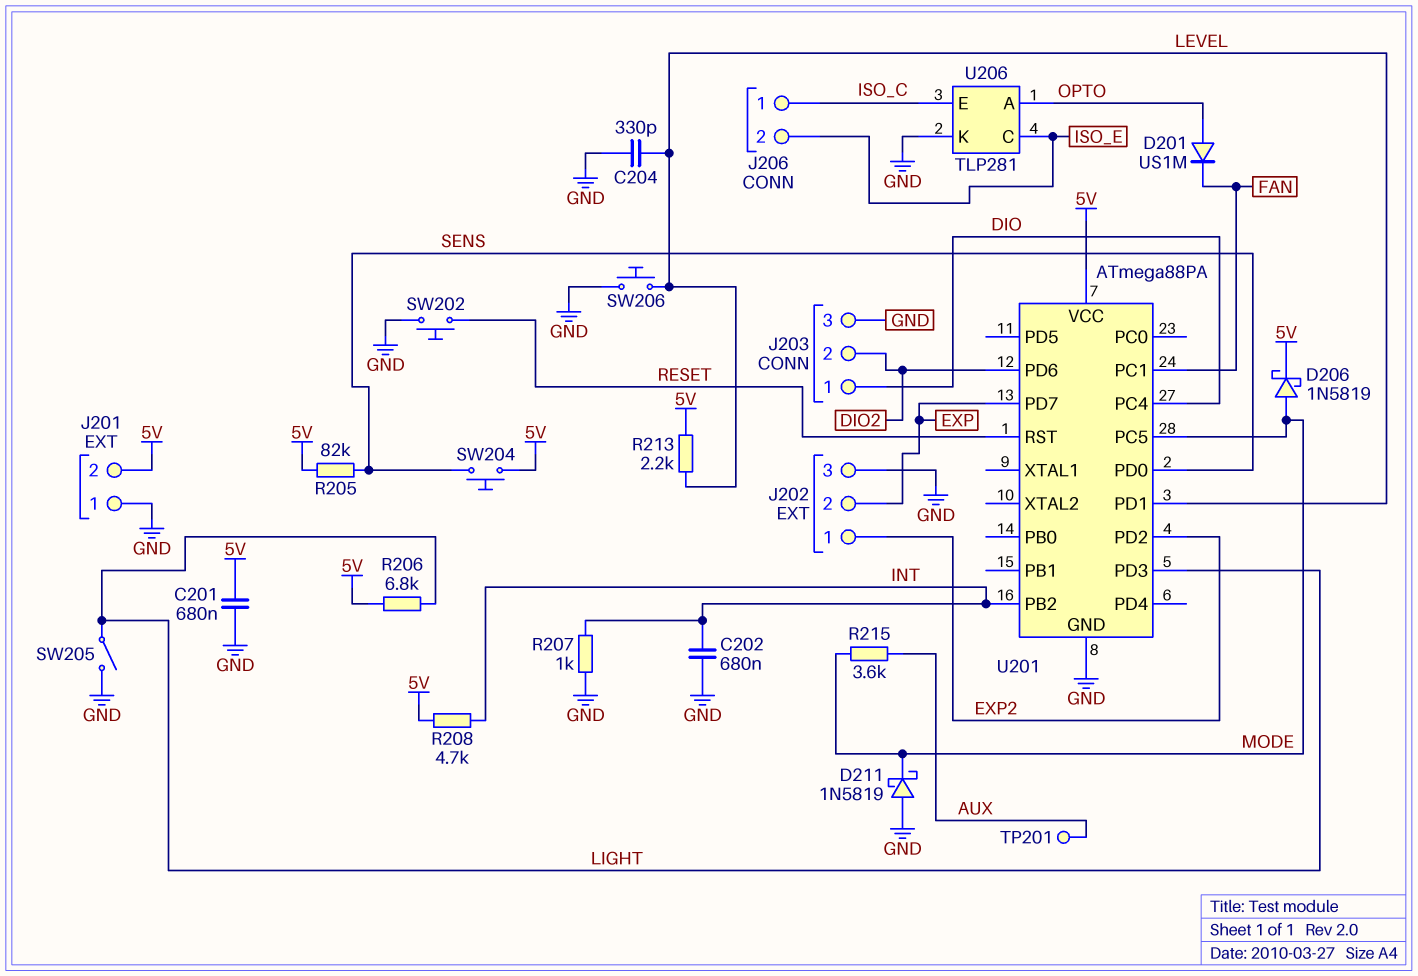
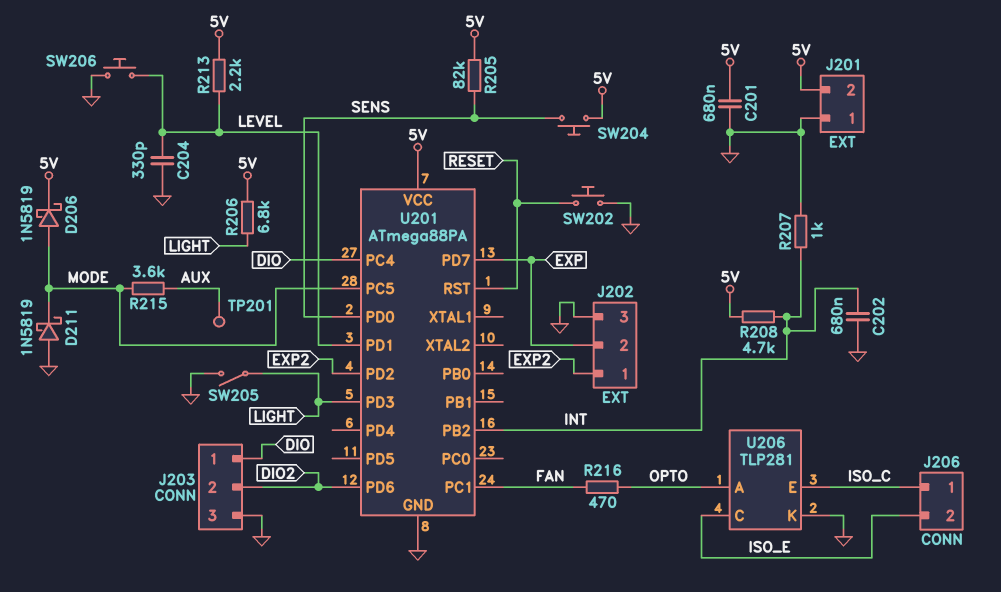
D201: diode US1M (A OPTO, K FAN) -> none
R216: none -> 470 (FAN, OPTO)

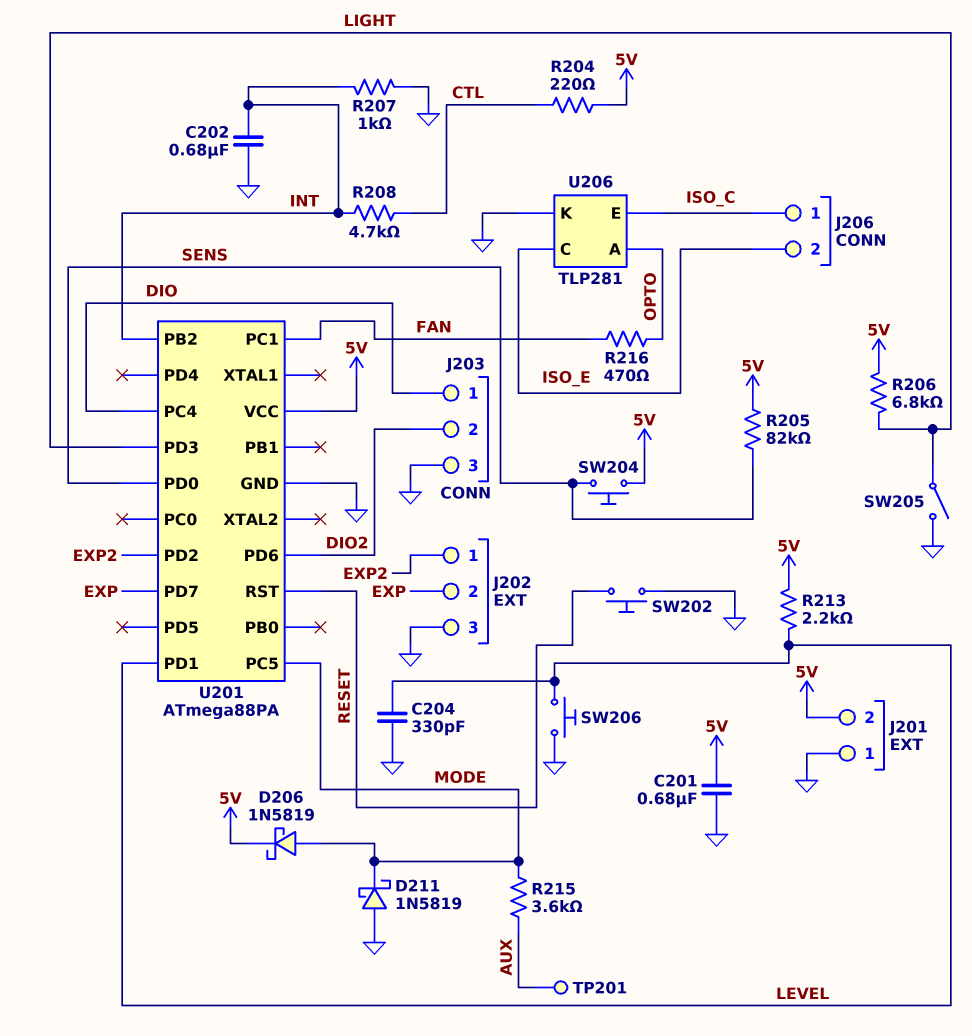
R204: none -> 220 (5V, CTL)
R208: 4.7k (5V, INT) -> 4.7k (CTL, INT)

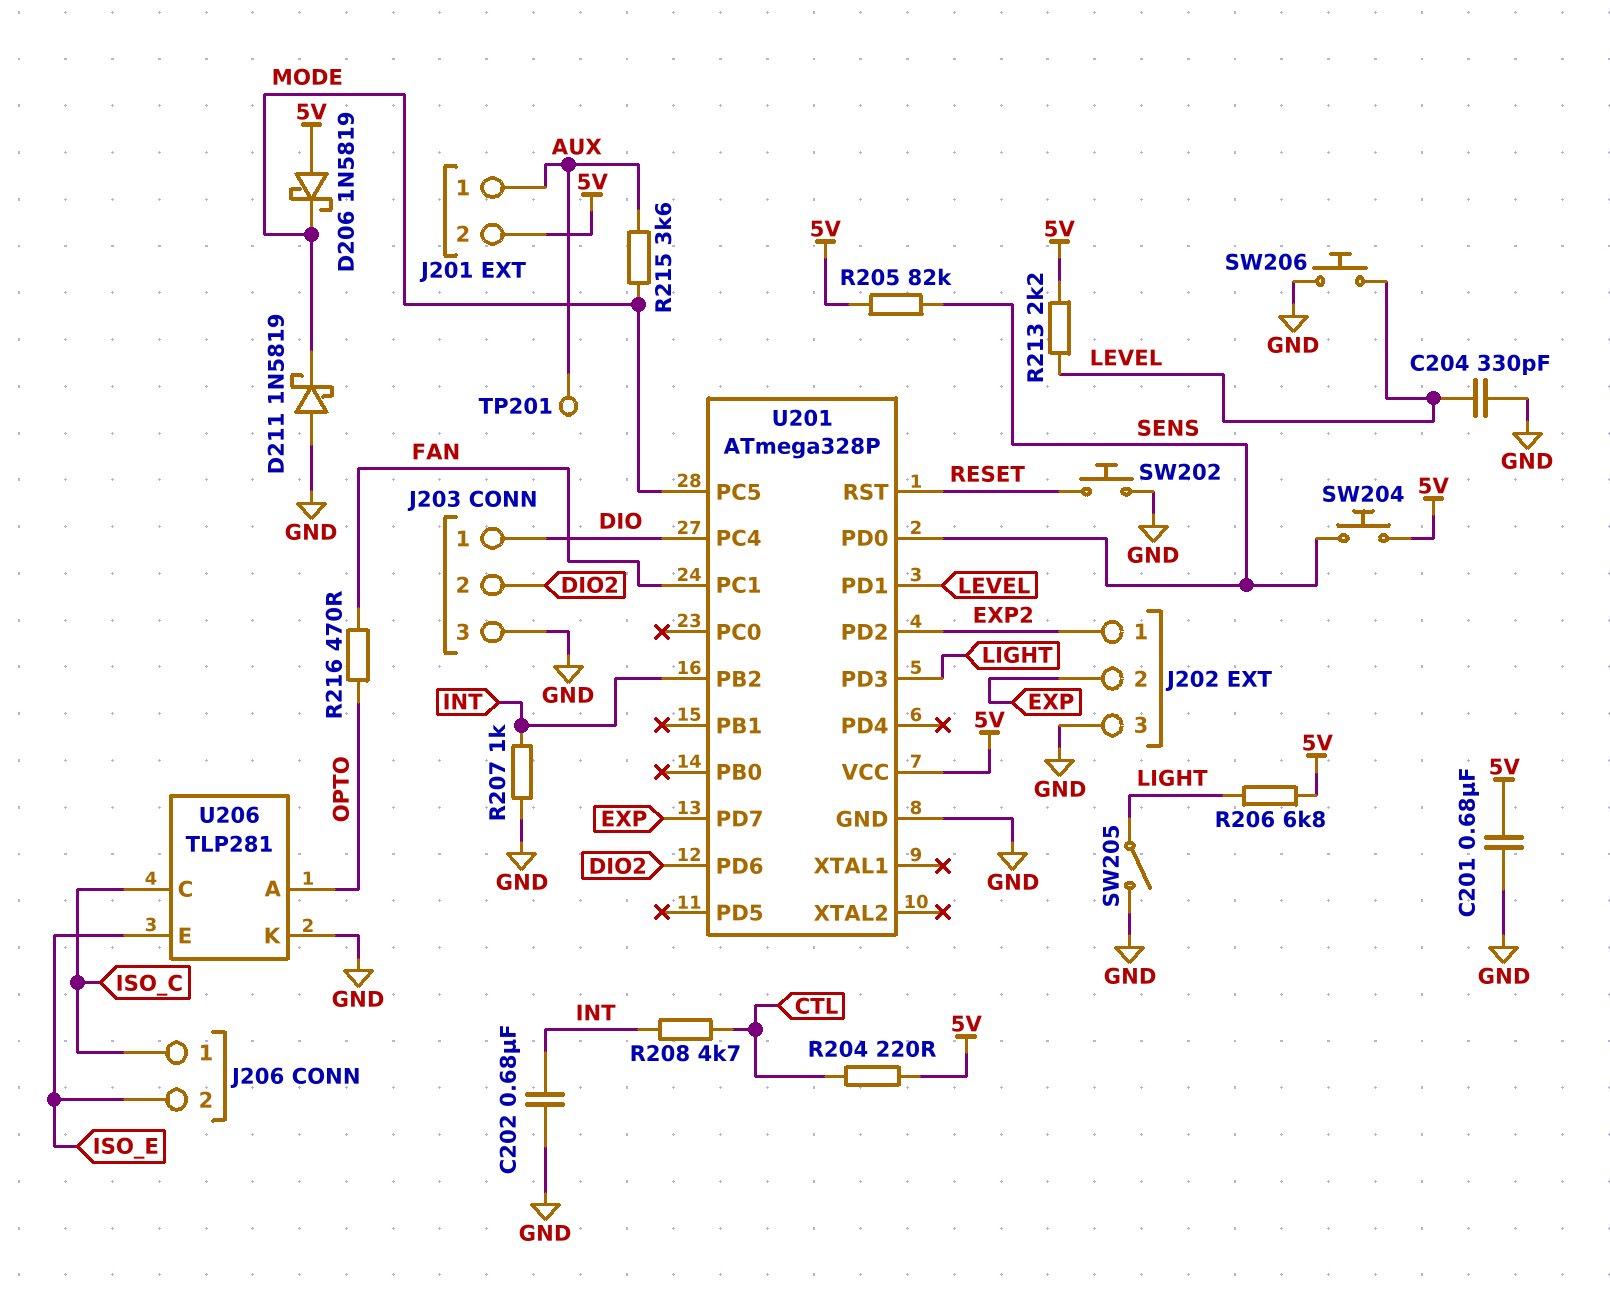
D206: schottky 1N5819 (A MODE, K 5V) -> schottky 1N5819 (A 5V, K MODE)
J201 pin 1: GND -> AUX
U201: ATmega88PA -> ATmega328P
U206 pin C: ISO_E -> ISO_C
U206 pin E: ISO_C -> ISO_E

